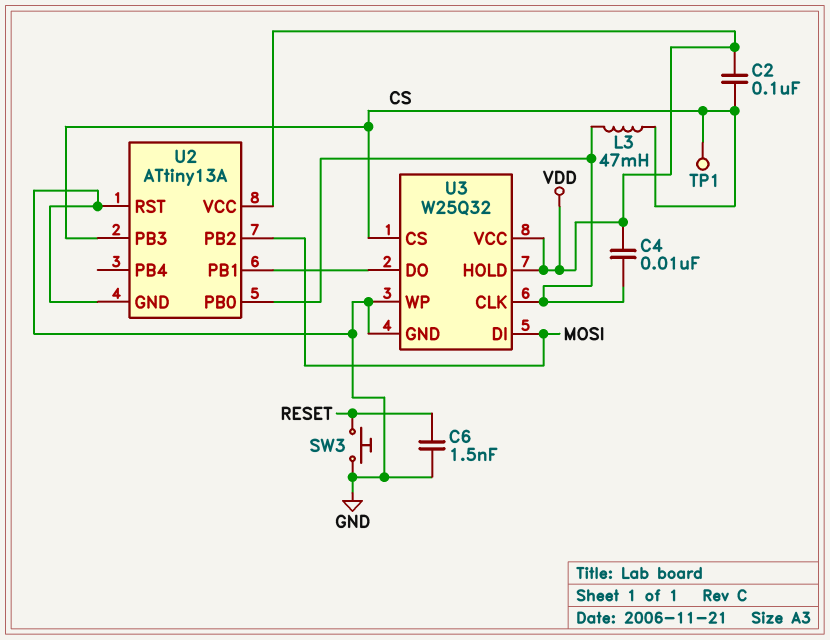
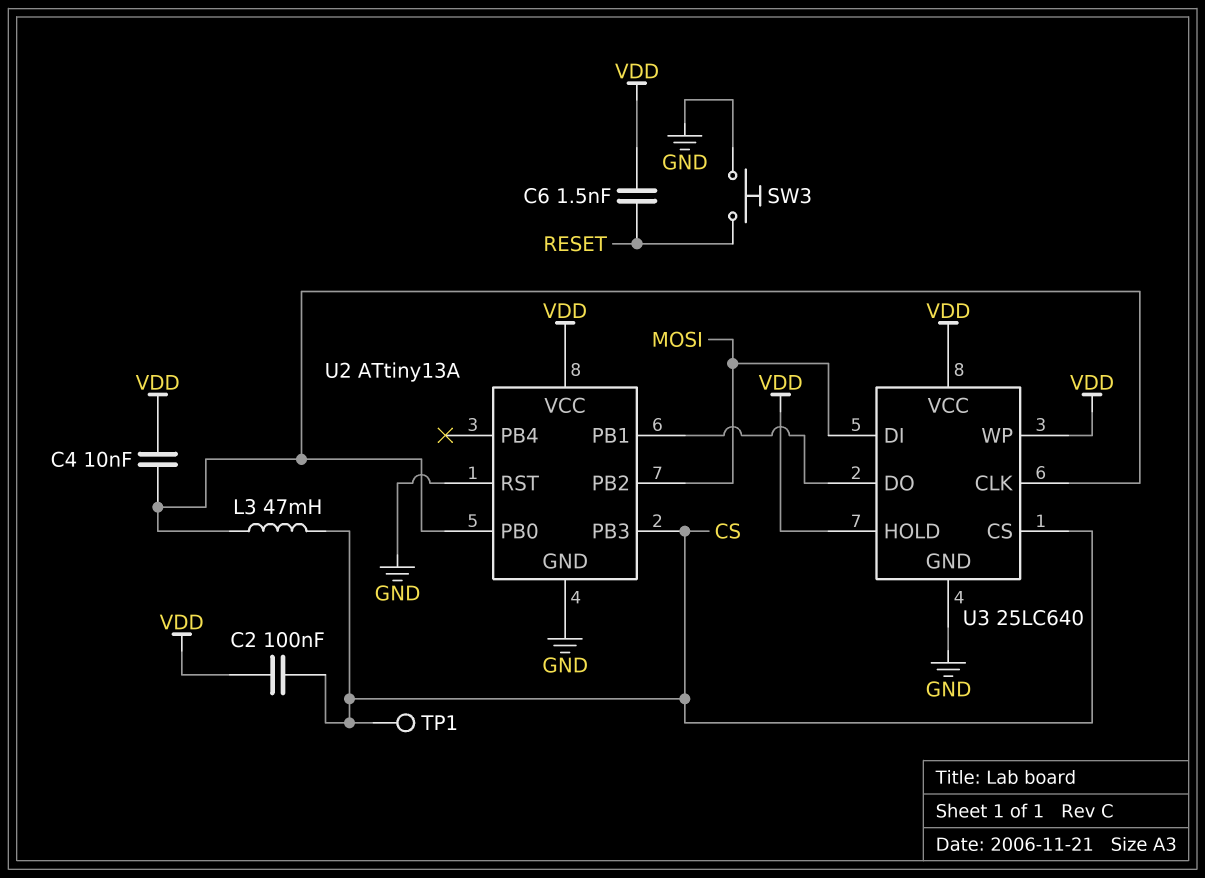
C6: 1.5nF (GND, RESET) -> 1.5nF (RESET, VDD)
U3: W25Q32 -> 25LC640
U3 pin WP: GND -> VDD

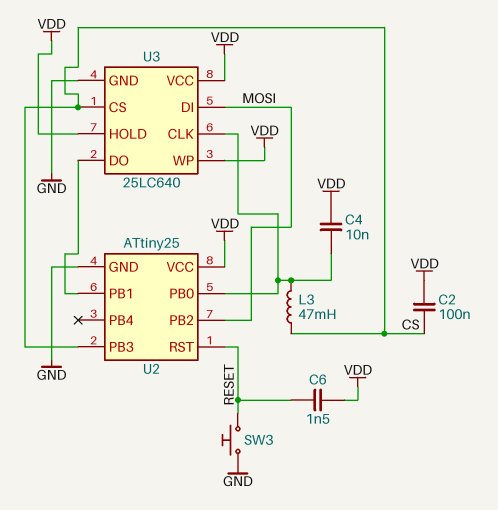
TP1: test point (CS) -> none
U2: ATtiny13A -> ATtiny25
U2 pin RST: GND -> RESET

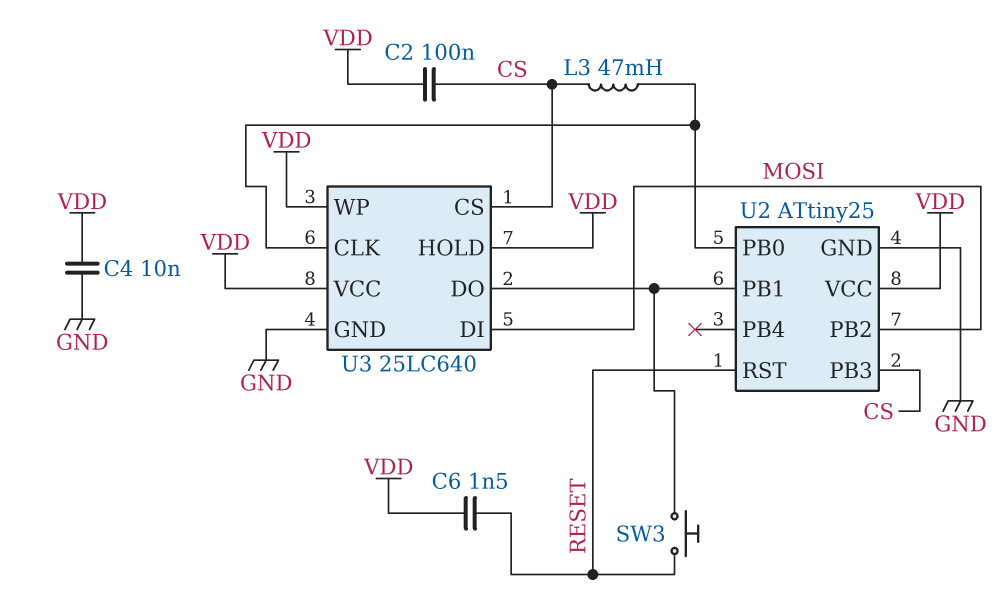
C4: 10nF (U2/PB0, VDD) -> 10nF (GND, VDD)
SW3: button (GND, RESET) -> button (RESET, U2/PB1)

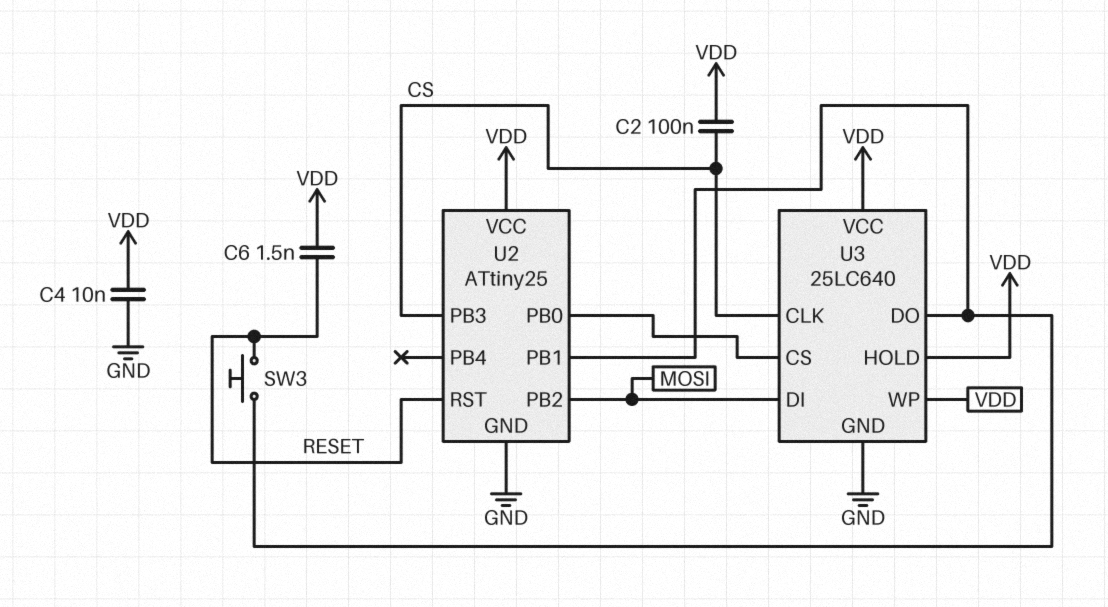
L3: 47mH (CS, U2/PB0) -> none
U3 pin CLK: U2/PB0 -> CS
U3 pin CS: CS -> U2/PB0

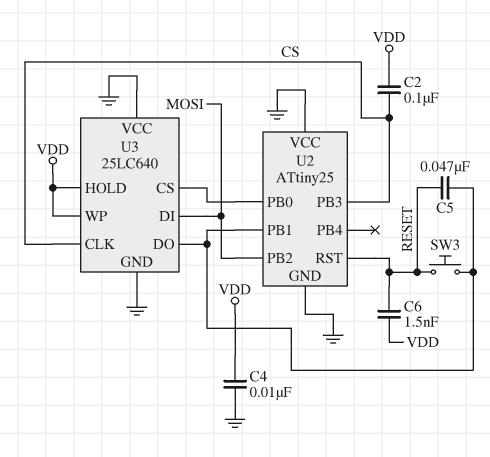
C5: none -> 47nF (RESET, U2/PB1)
U2 pin VCC: VDD -> GND
U3 pin VCC: VDD -> GND

